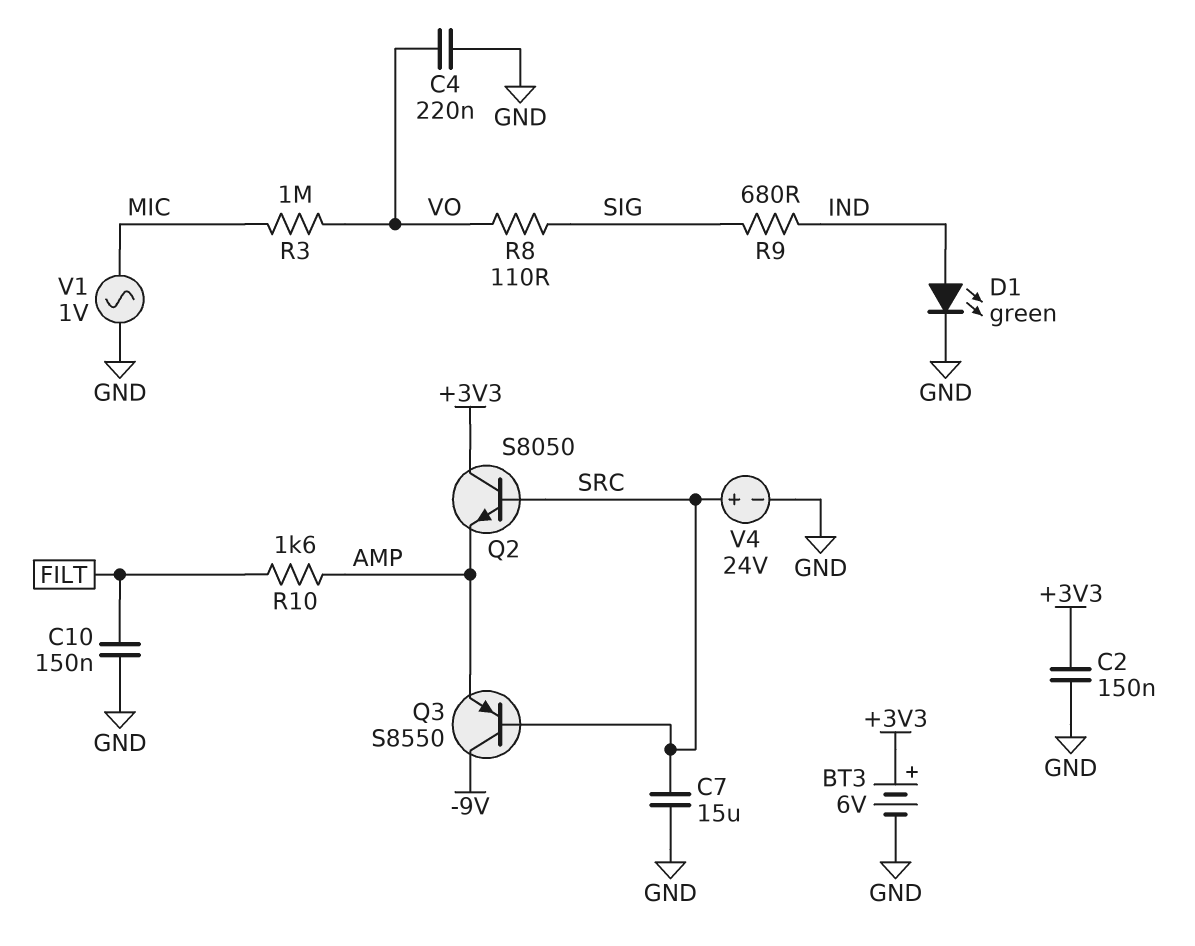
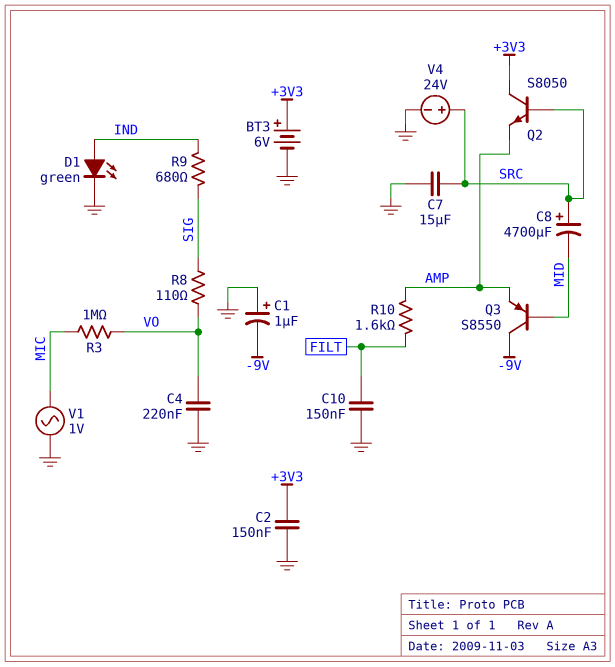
C1: none -> 1uF (plus GND, minus -9V)
C8: none -> 4700uF (plus SRC, minus MID)
Q3: PNP S8550 (B SRC, C -9V, E AMP) -> PNP S8550 (B MID, C -9V, E AMP)

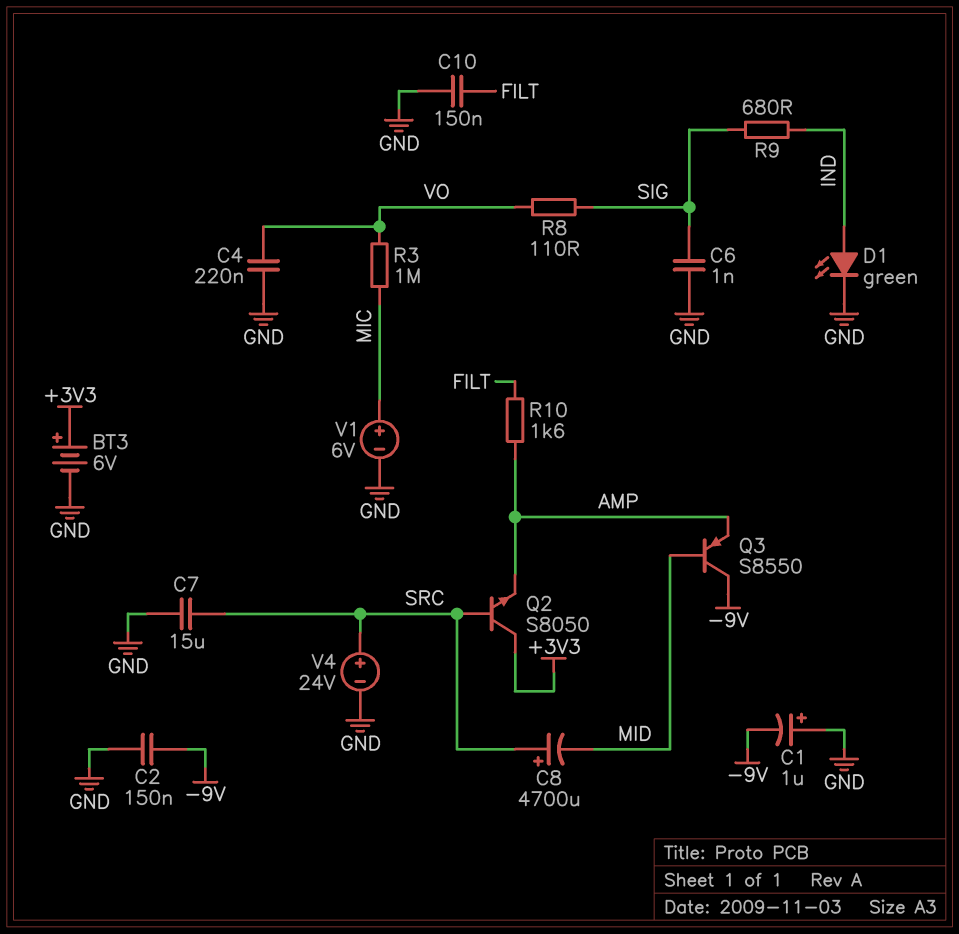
C2: 150nF (+3V3, GND) -> 150nF (-9V, GND)
C6: none -> 1nF (GND, SIG)
V1: AC 1V (GND, MIC) -> 6V (plus MIC, minus GND)

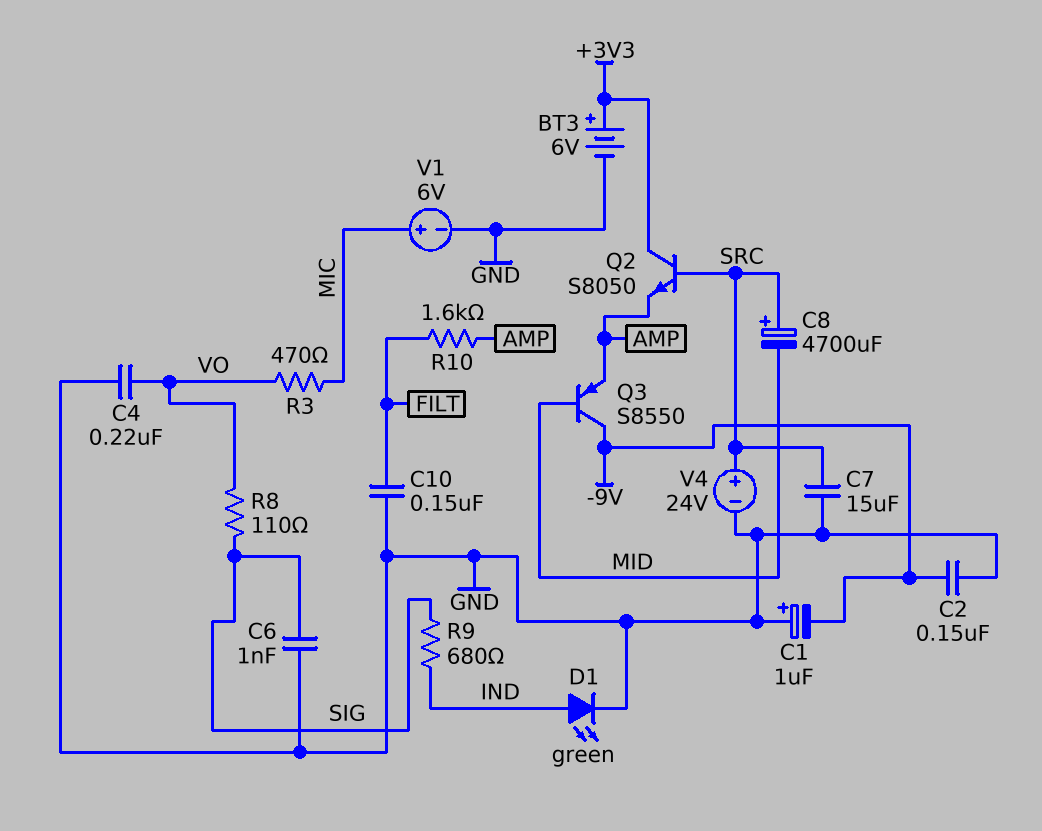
R3: 1M (MIC, VO) -> 470 (MIC, VO)

